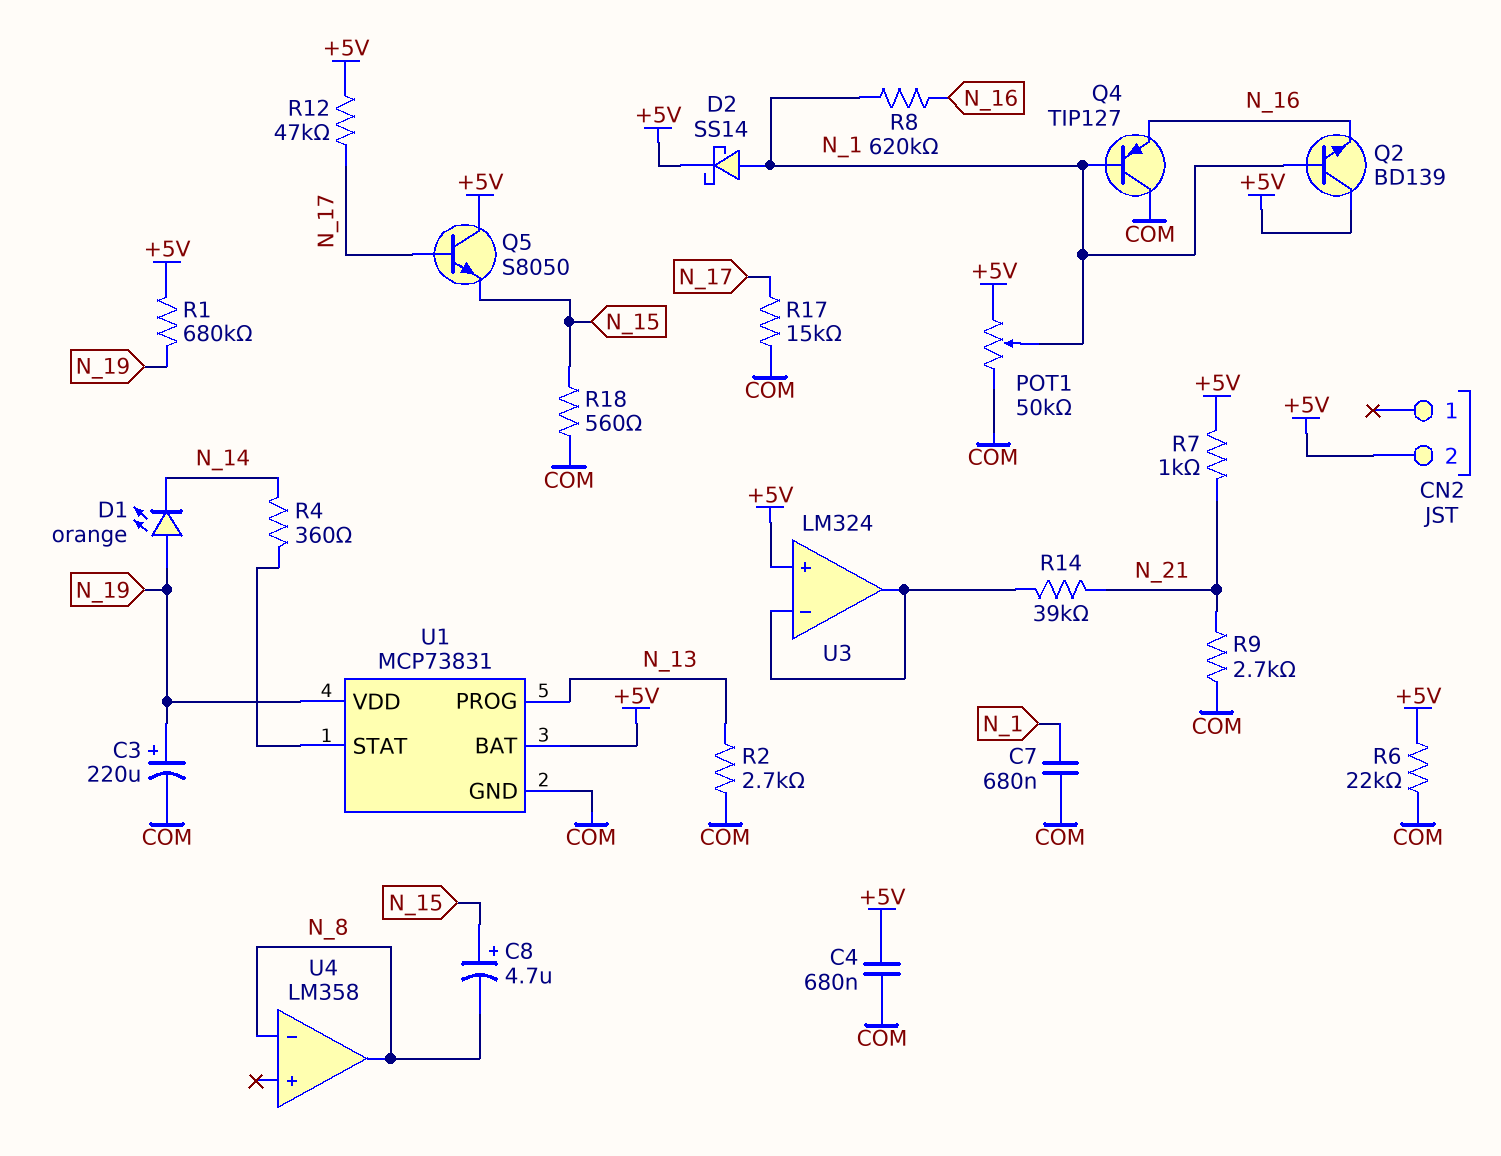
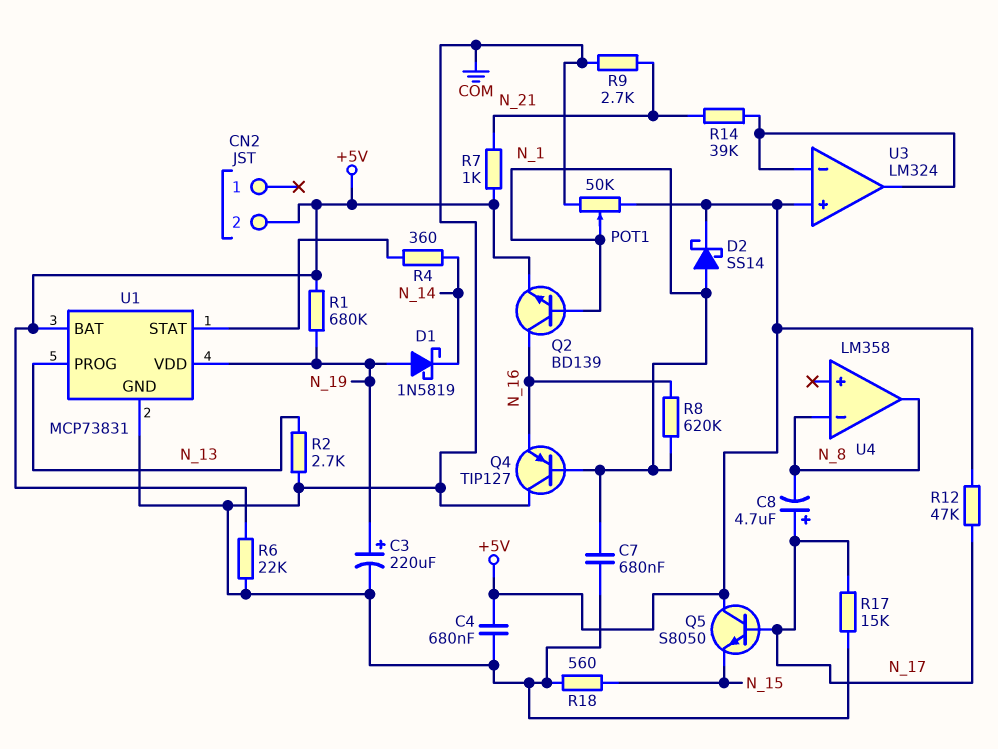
C8: 4.7uF (plus N_15, minus N_8) -> 4.7uF (plus N_17, minus N_8)
D1: LED orange (A N_19, K N_14) -> schottky 1N5819 (A N_19, K N_14)
Q2: NPN BD139 (B N_1, C +5V, E N_16) -> NPN BD139 (B N_1, C N_16, E +5V)

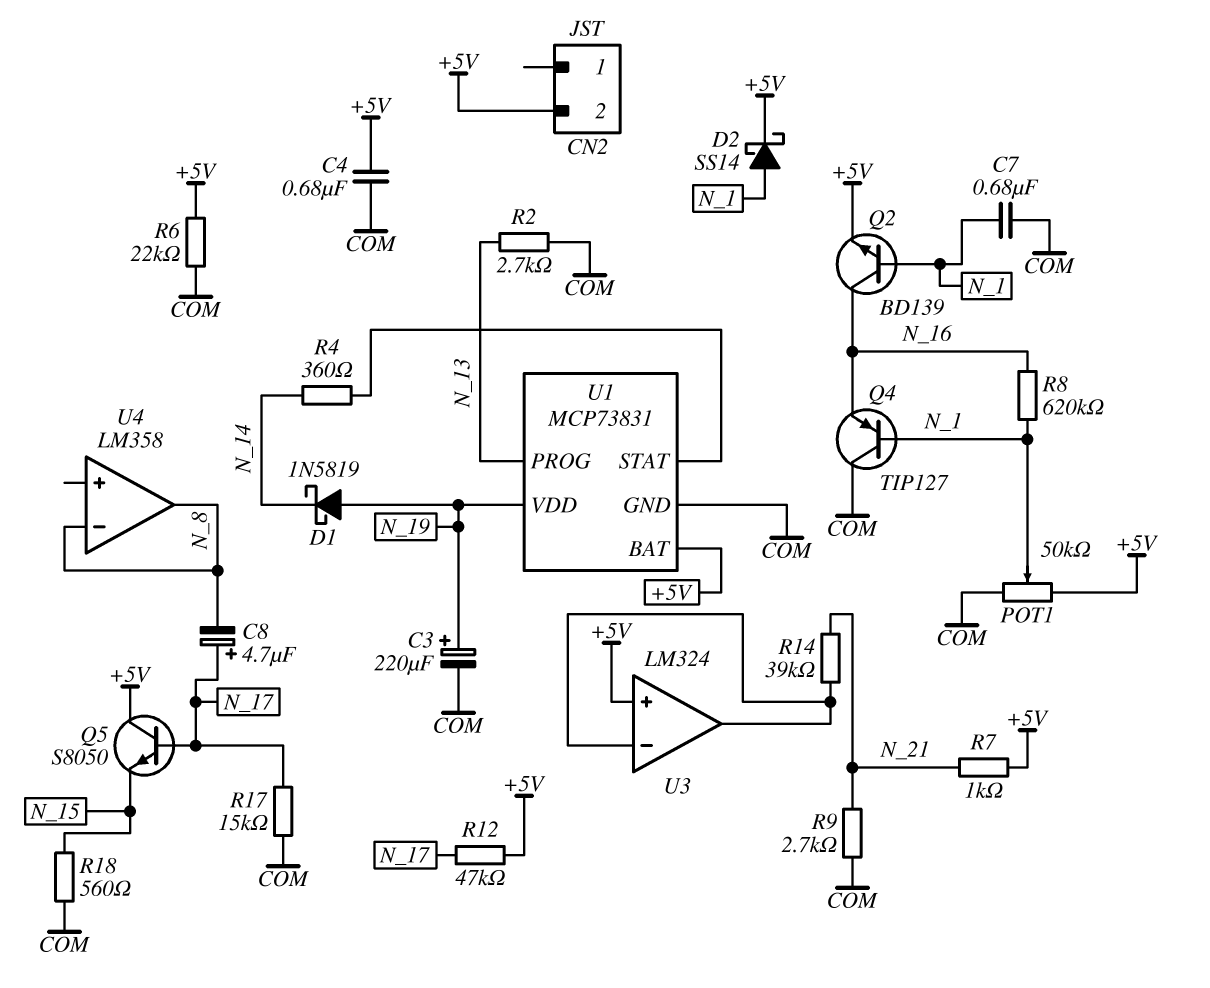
R1: 680k (+5V, N_19) -> none

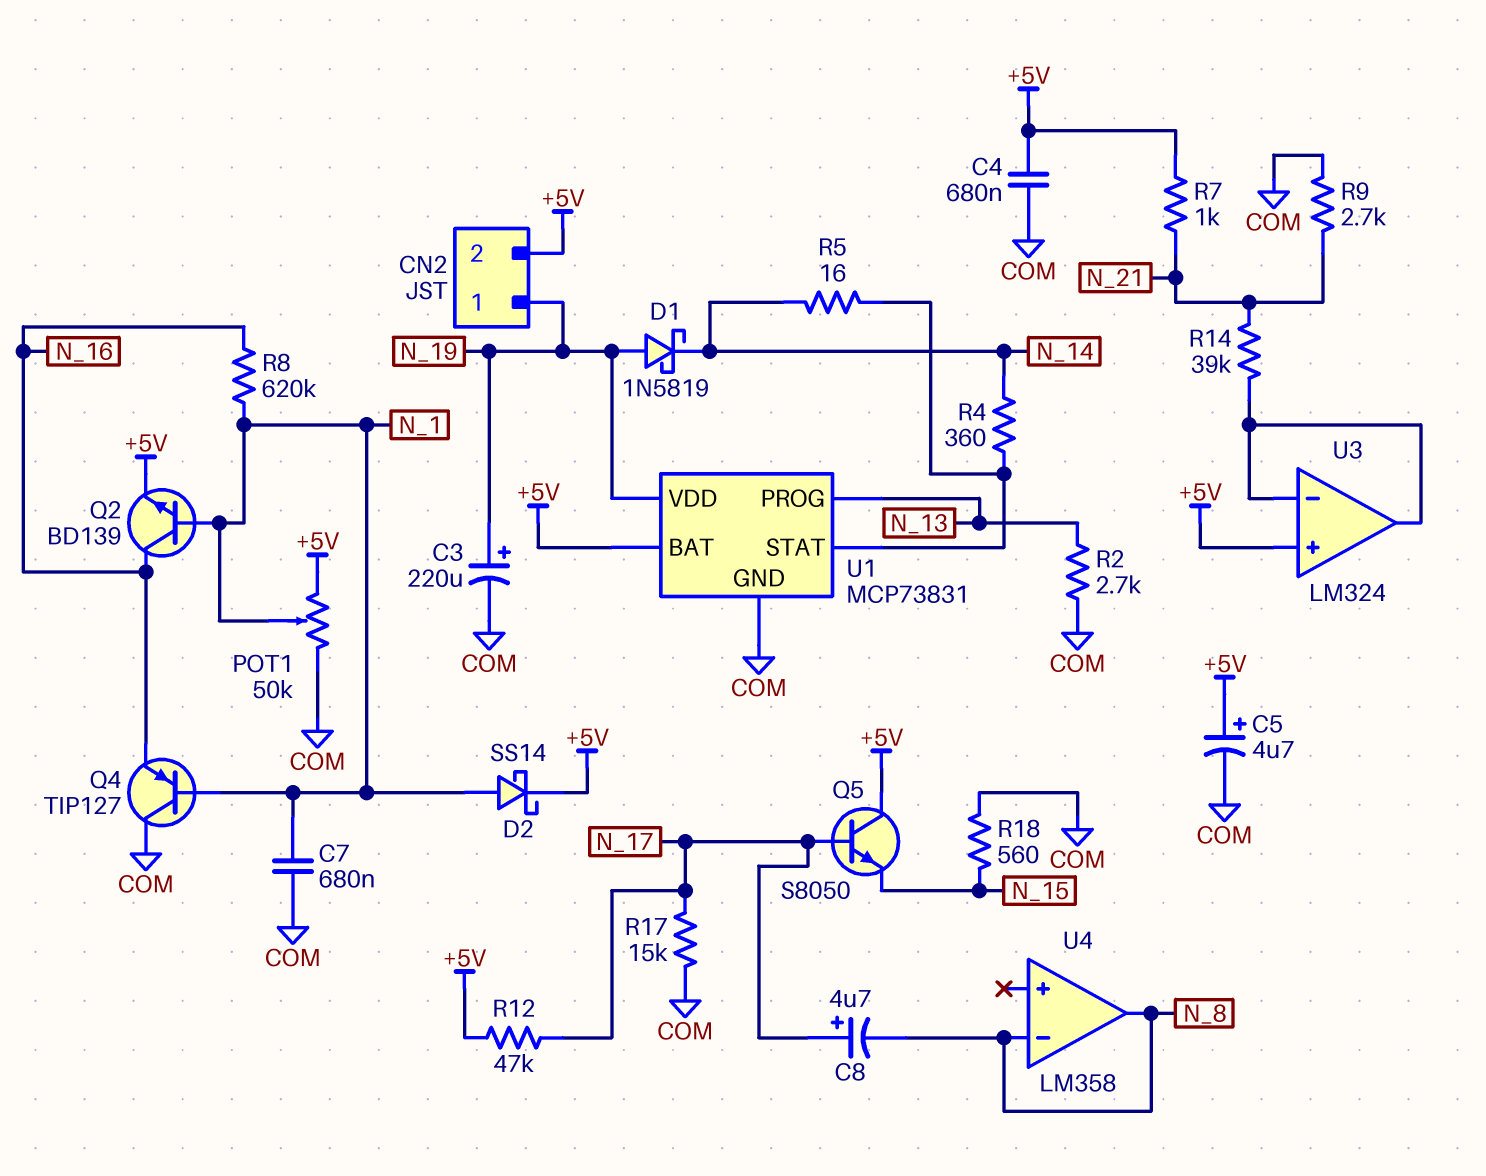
C5: none -> 4.7uF (plus +5V, minus COM)
CN2 pin 1: none -> N_19
R5: none -> 16 (N_14, U1/STAT)
R6: 22k (+5V, COM) -> none

